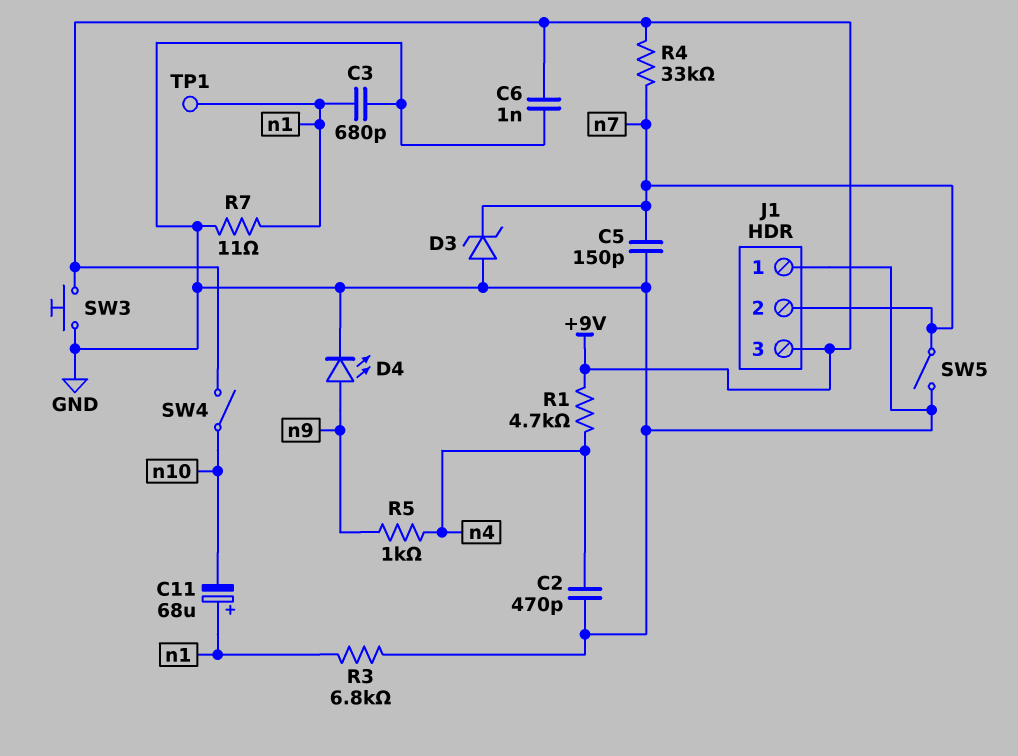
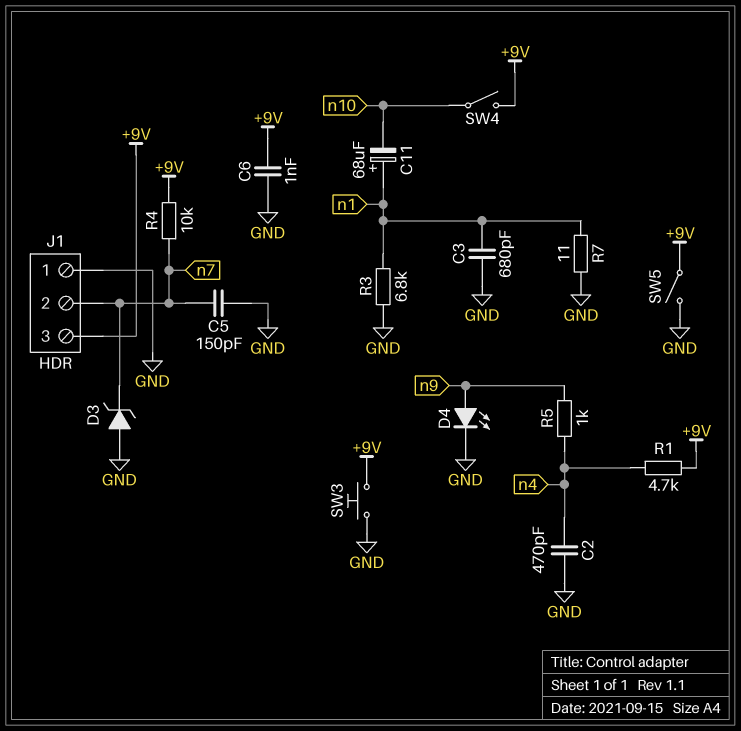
R4: 33k (+9V, n7) -> 10k (+9V, n7)
SW5: switch (GND, n7) -> switch (+9V, GND)
TP1: test point (n1) -> none

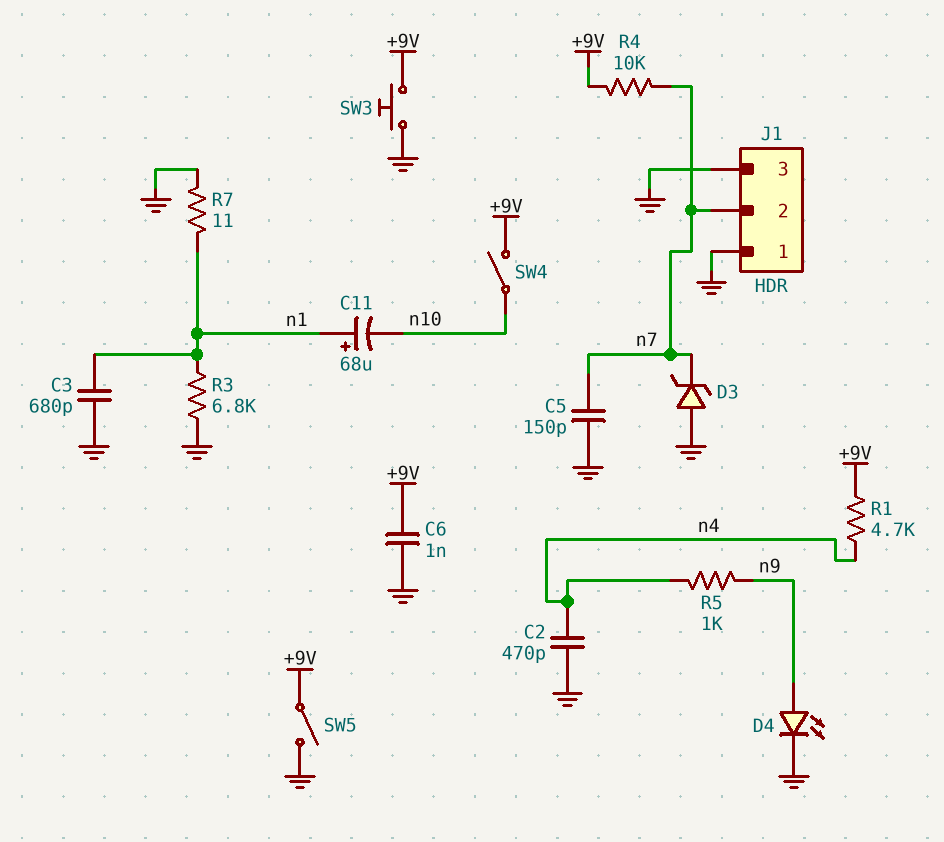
J1 pin 3: +9V -> GND

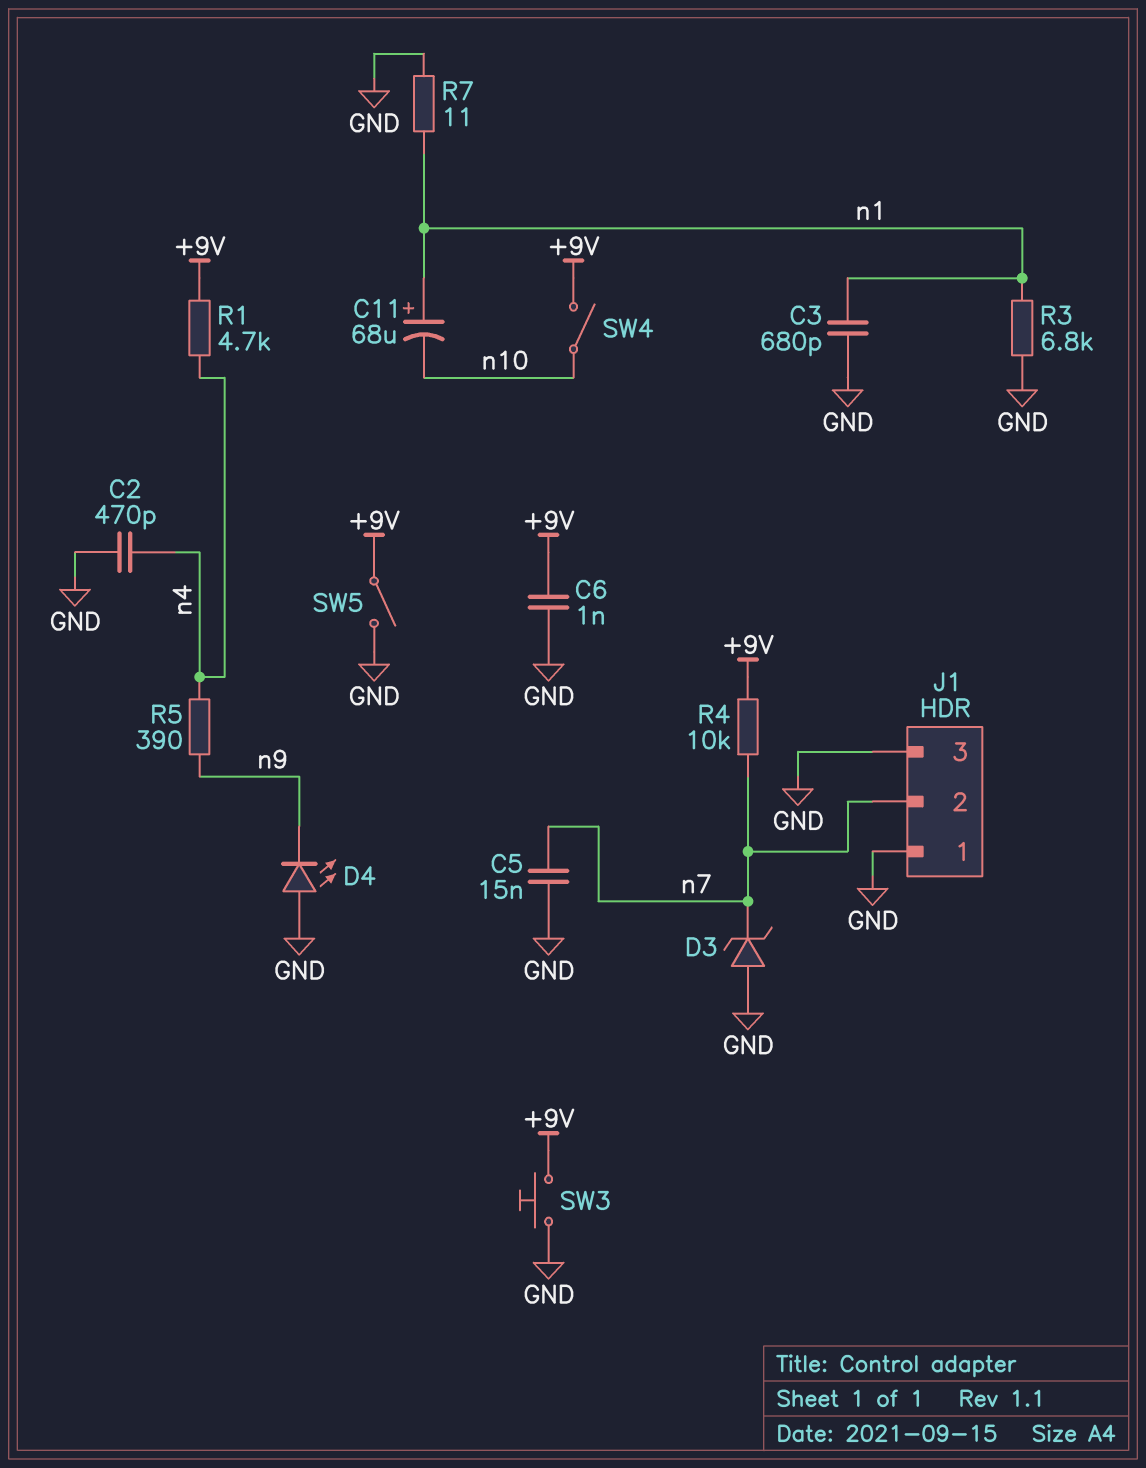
C5: 150pF (GND, n7) -> 15nF (GND, n7)
D4: LED (A n9, K GND) -> LED (A GND, K n9)
R5: 1k (n4, n9) -> 390 (n4, n9)

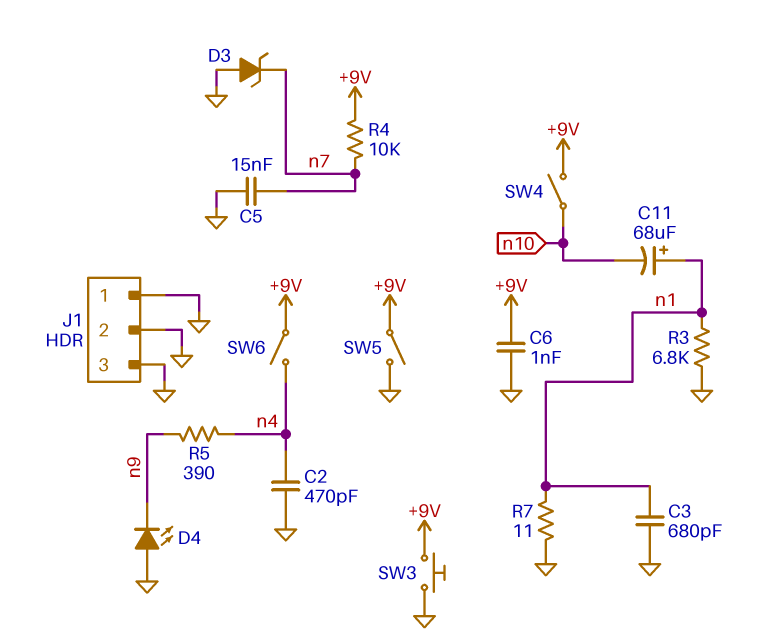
J1 pin 2: n7 -> GND
R1: 4.7k (+9V, n4) -> none
SW6: none -> switch (+9V, n4)

